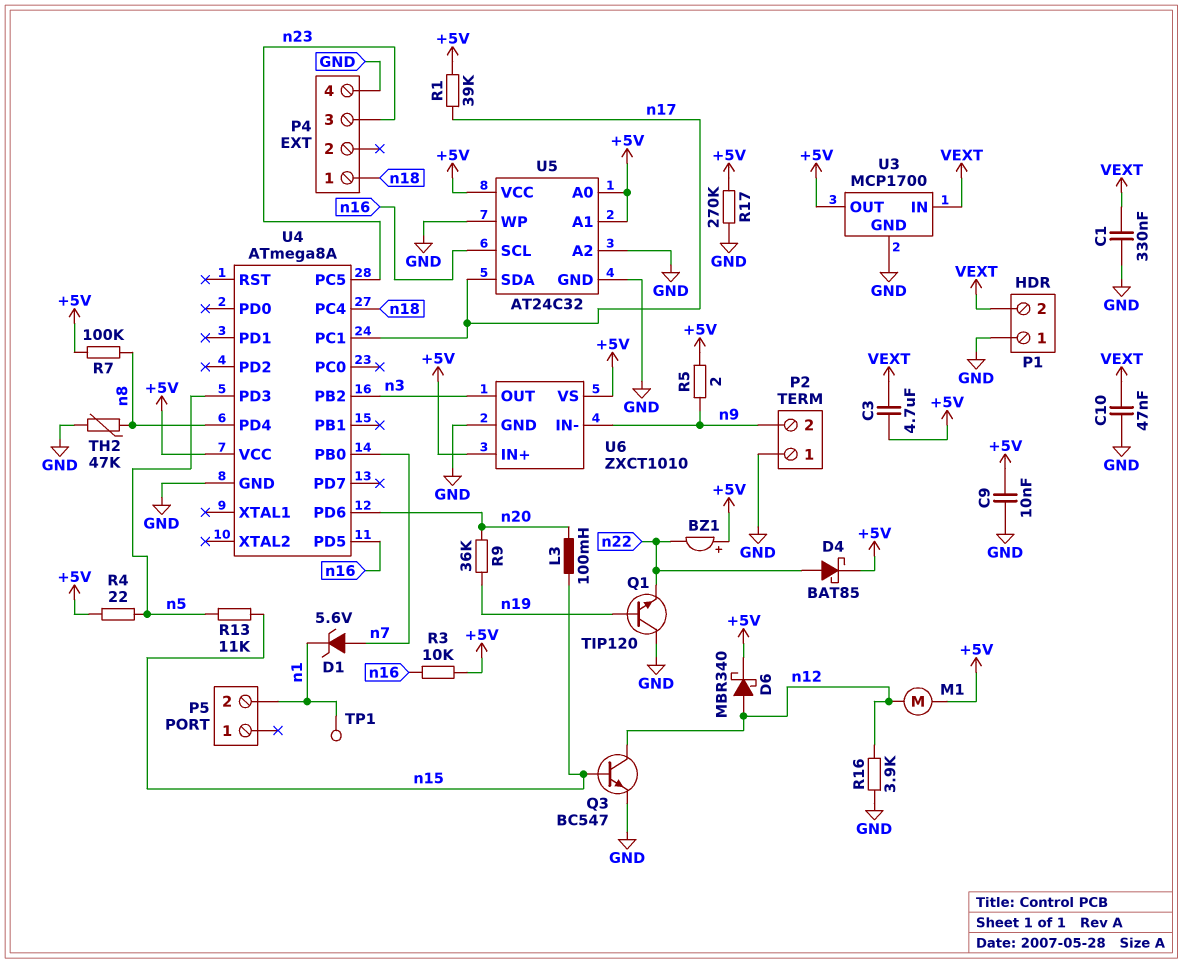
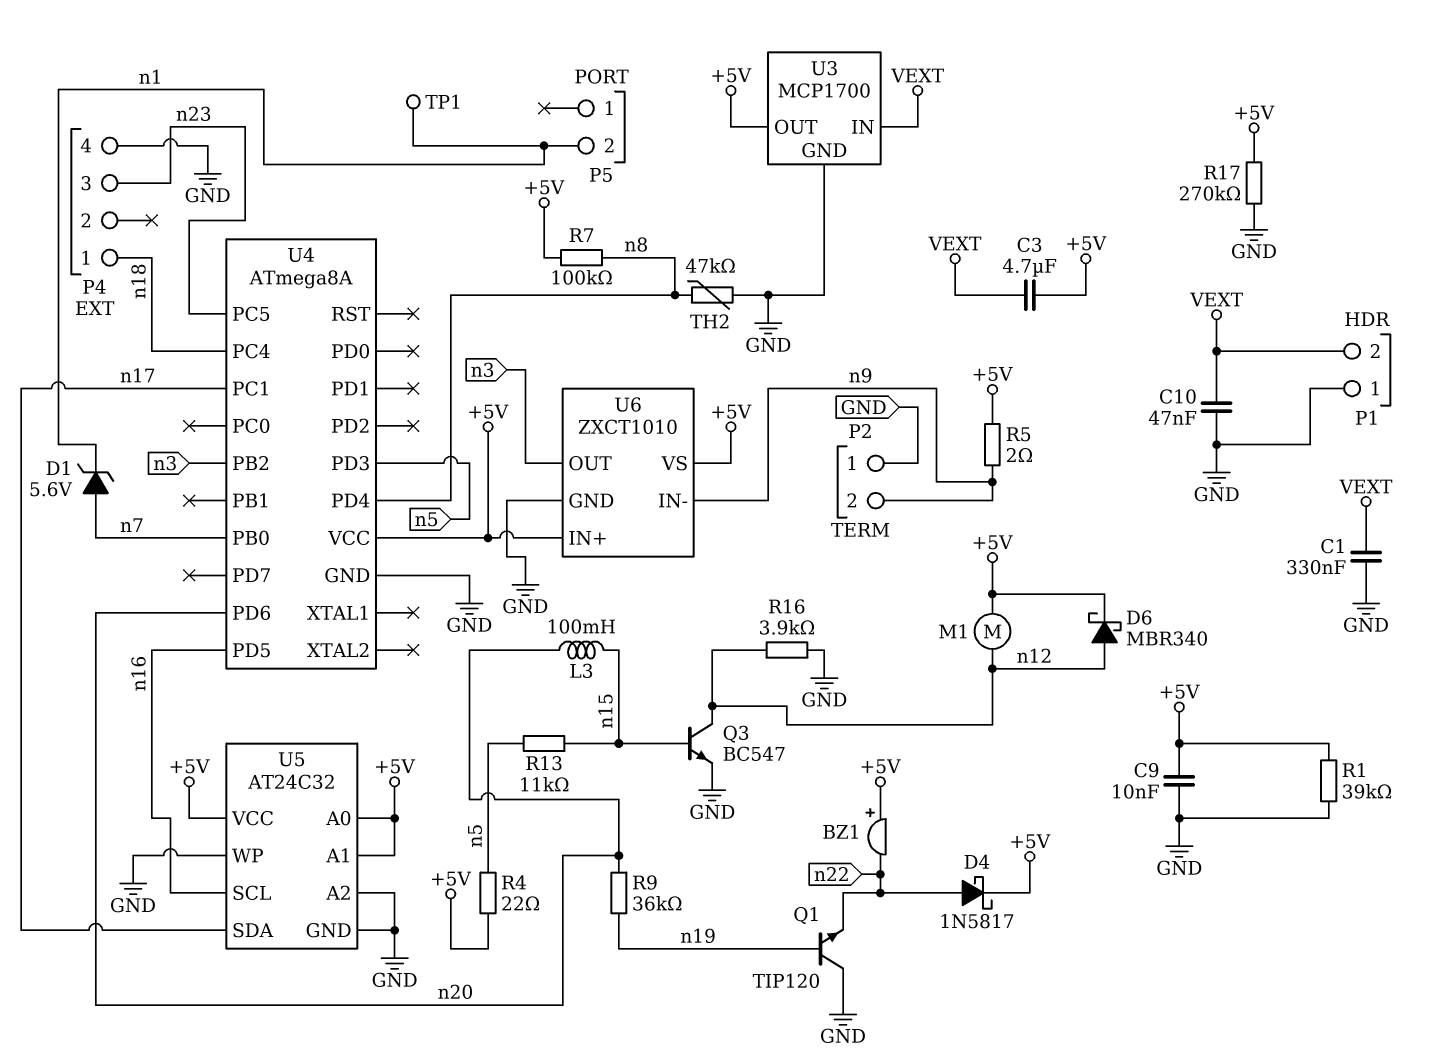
D4: schottky BAT85 (A n22, K +5V) -> schottky 1N5817 (A n22, K +5V)
R1: 39k (+5V, n17) -> 39k (+5V, GND)
R3: 10k (+5V, n16) -> none

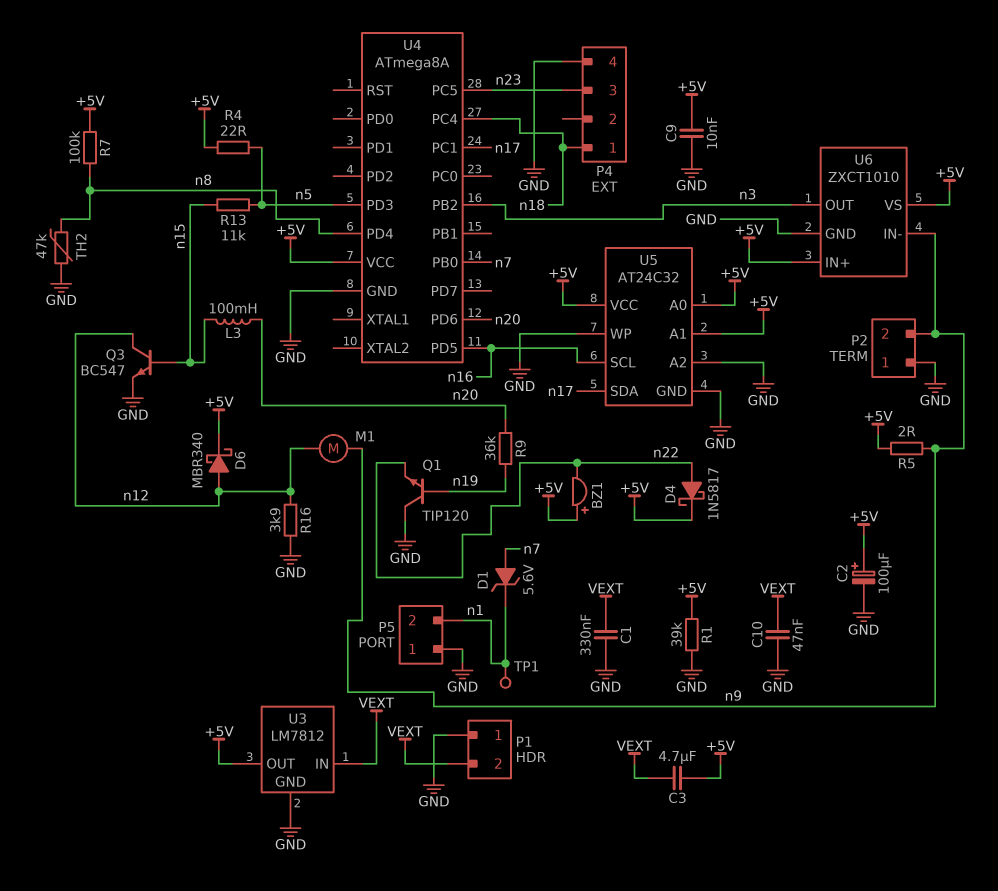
C2: none -> 100uF (plus +5V, minus GND)
M1: motor (+5V, n12) -> motor (n9, n12)
P5 pin 1: none -> GND
R17: 270k (+5V, GND) -> none
U3: MCP1700 -> LM7812

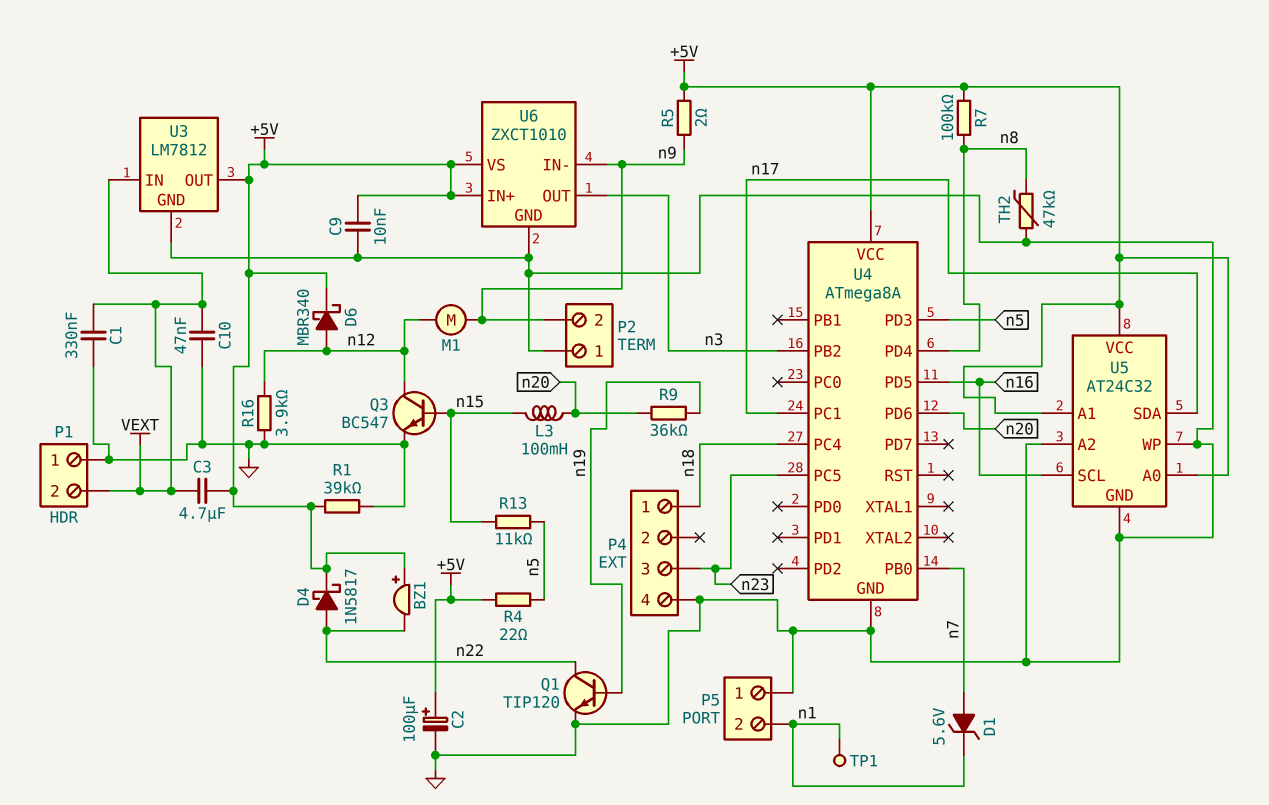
Q1: NPN TIP120 (B n19, C GND, E n22) -> NPN TIP120 (B n19, C n22, E GND)

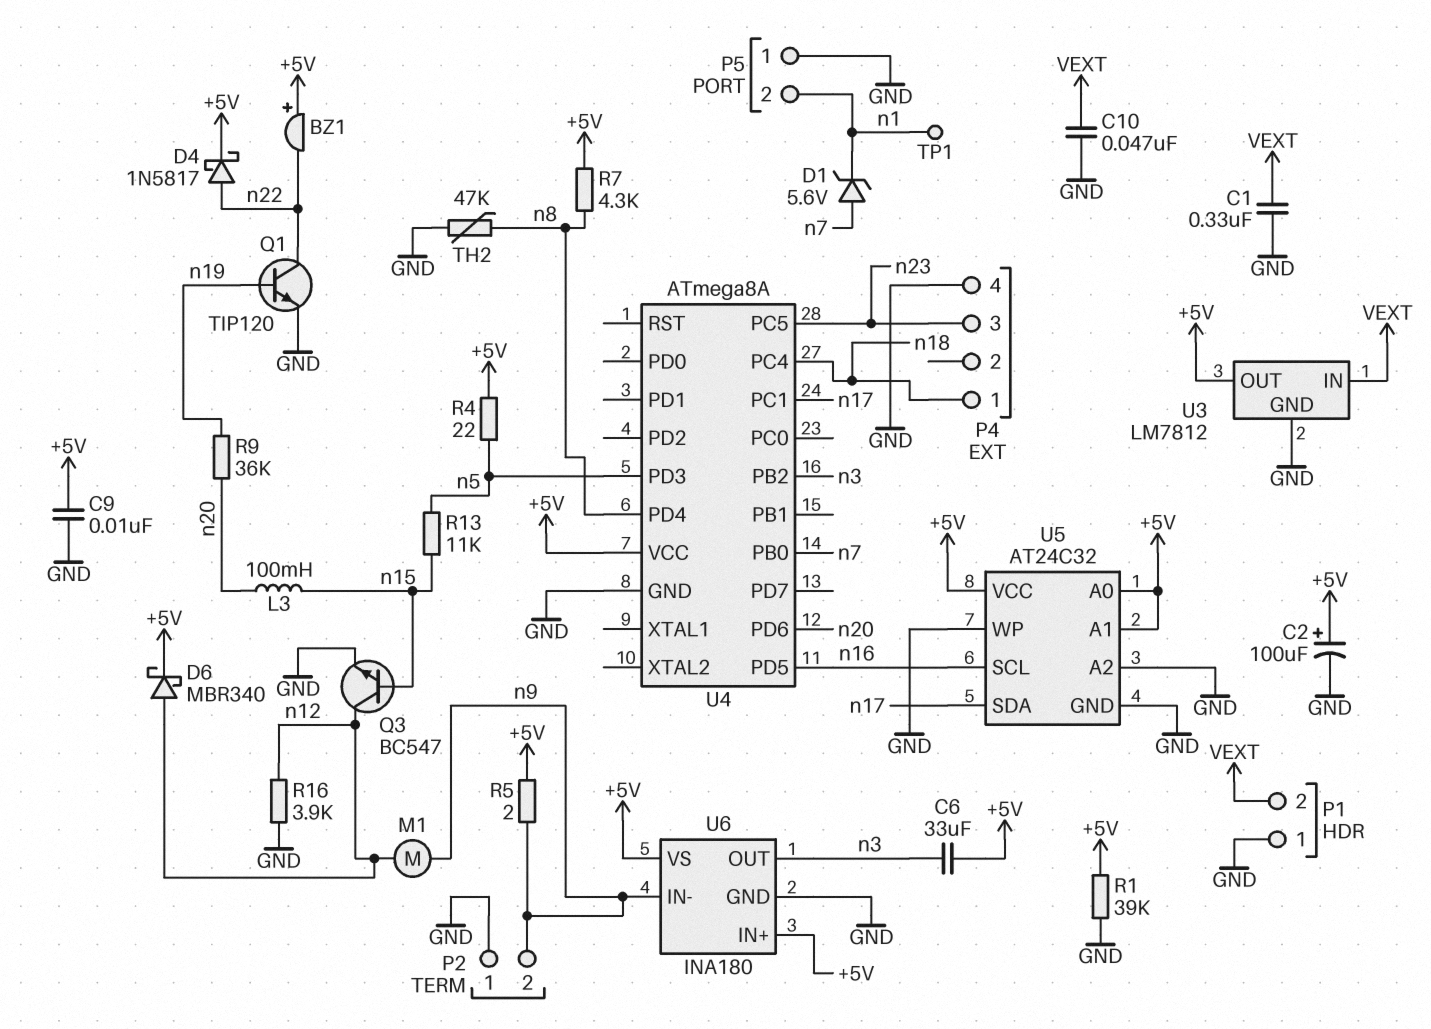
C3: 4.7uF (+5V, VEXT) -> none
C6: none -> 33uF (+5V, n3)
R7: 100k (+5V, n8) -> 4.3k (+5V, n8)
U6: ZXCT1010 -> INA180

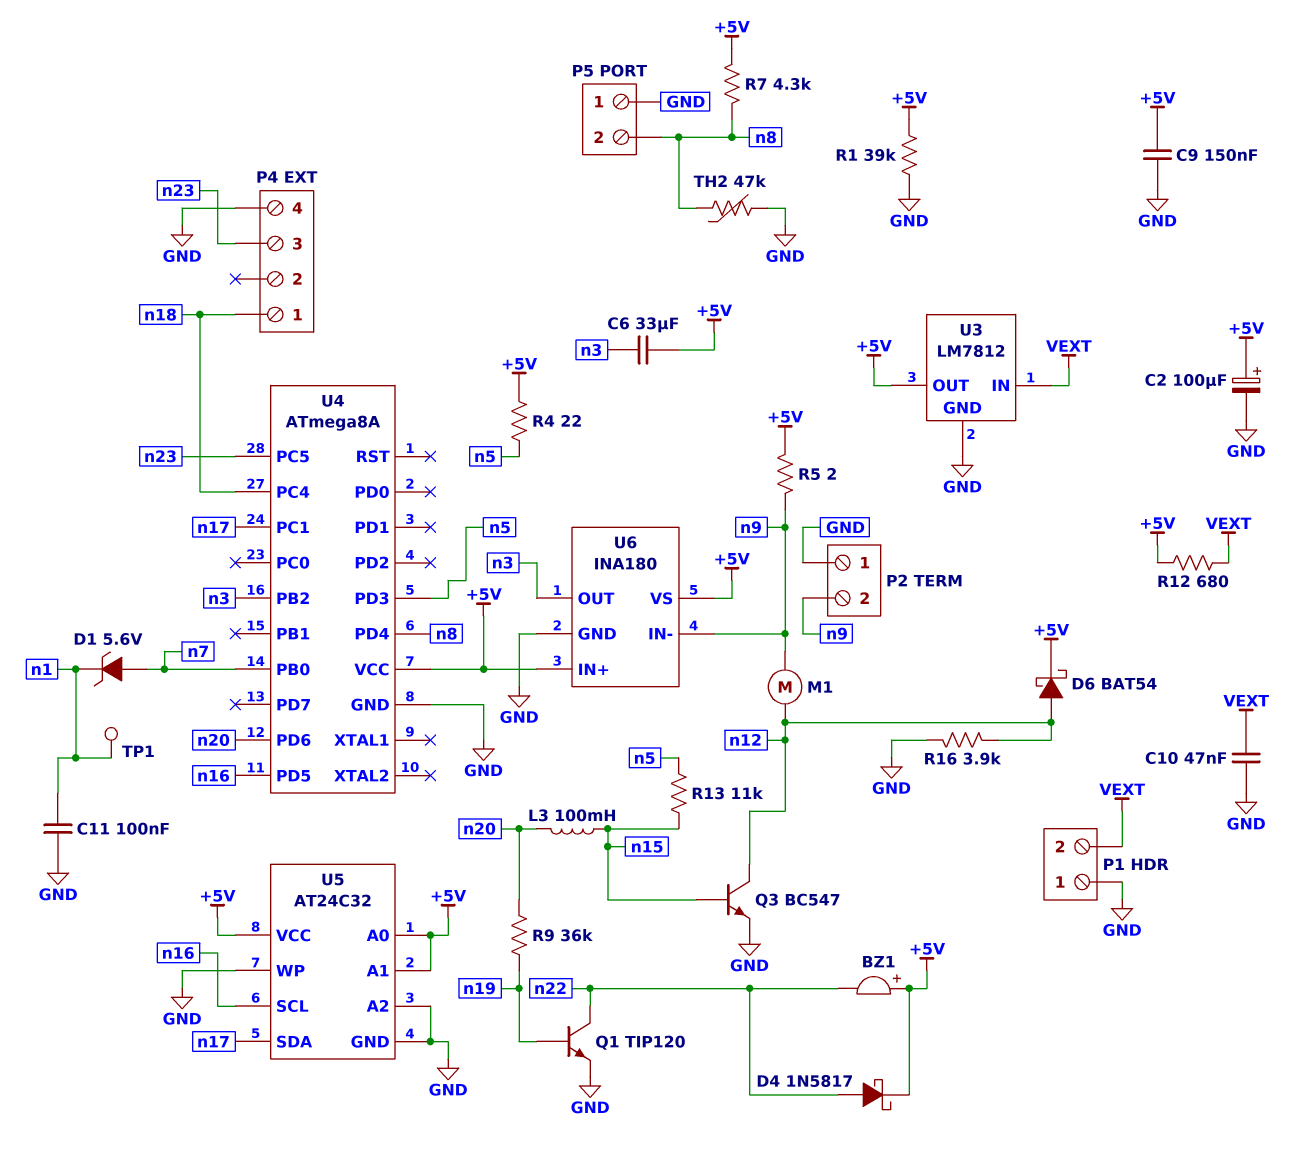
C1: 330nF (GND, VEXT) -> none
C9: 10nF (+5V, GND) -> 150nF (+5V, GND)
C11: none -> 100nF (GND, n1)
D6: schottky MBR340 (A n12, K +5V) -> schottky BAT54 (A n12, K +5V)
P5 pin 2: n1 -> n8
R12: none -> 680 (+5V, VEXT)

